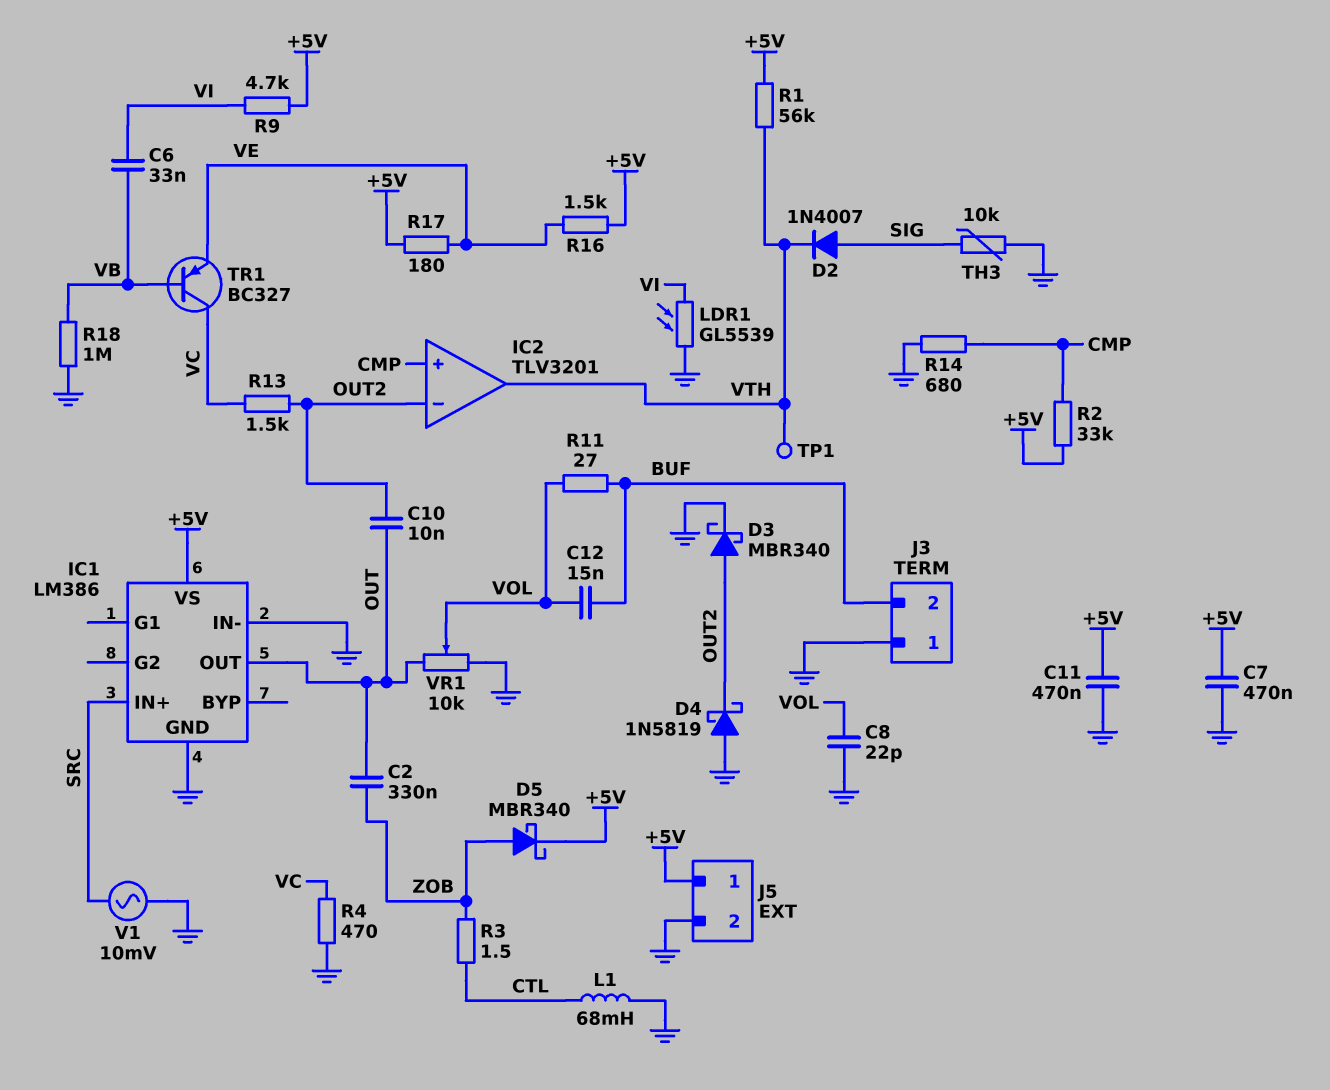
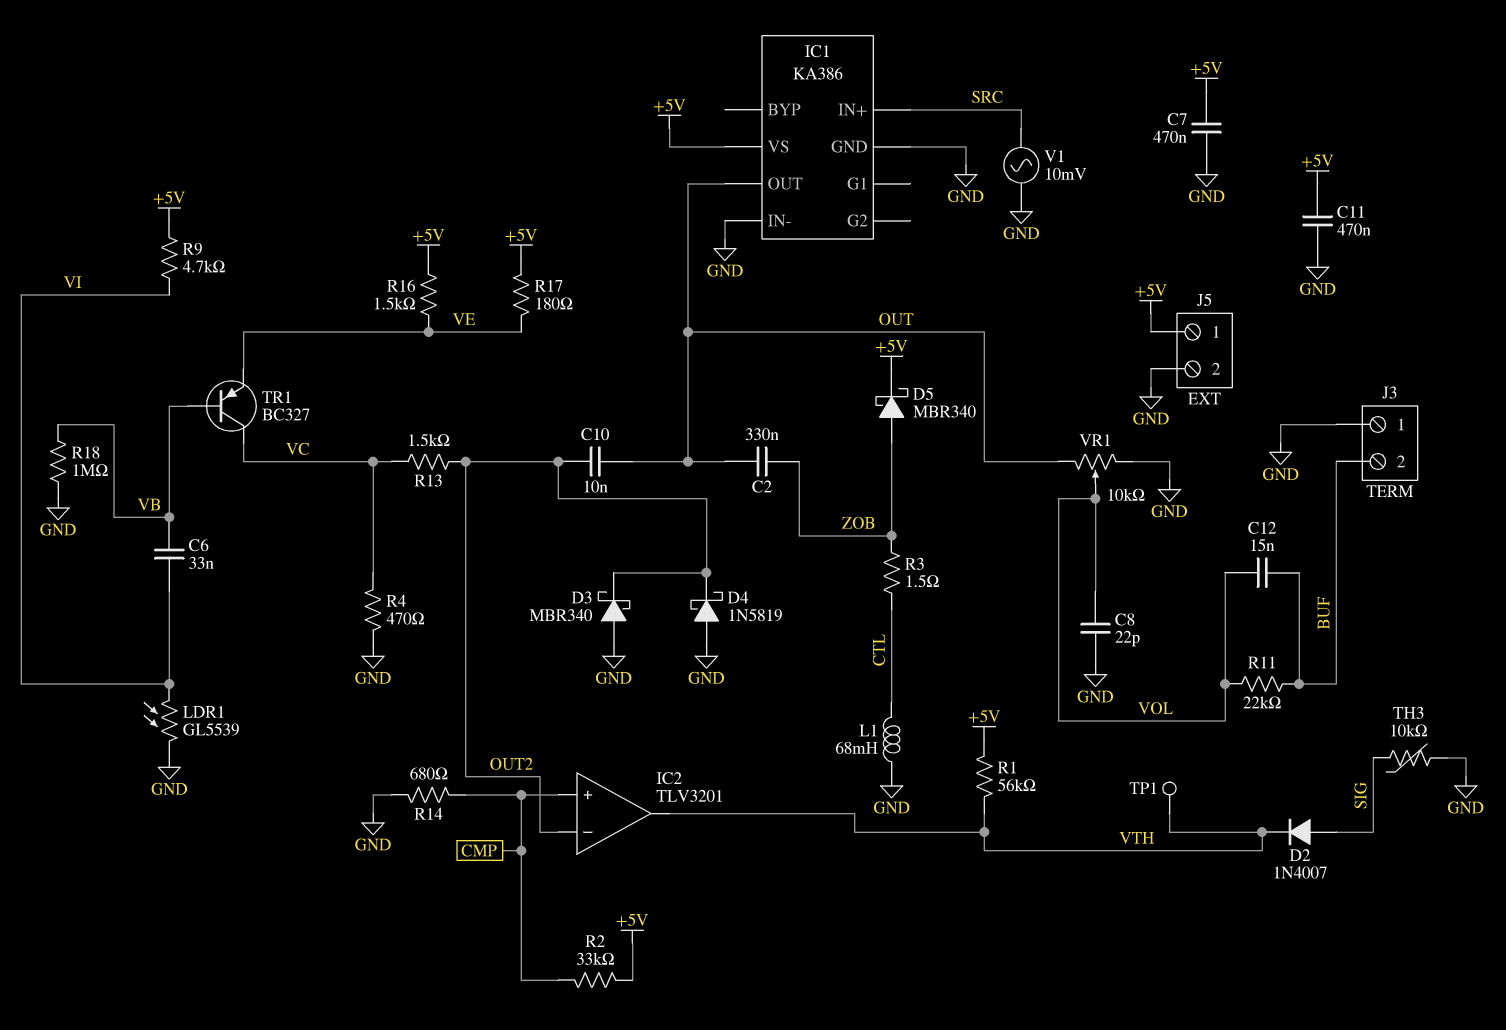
D3: schottky MBR340 (A OUT2, K GND) -> schottky MBR340 (A GND, K OUT2)
IC1: LM386 -> KA386
R11: 27 (BUF, VOL) -> 22k (BUF, VOL)

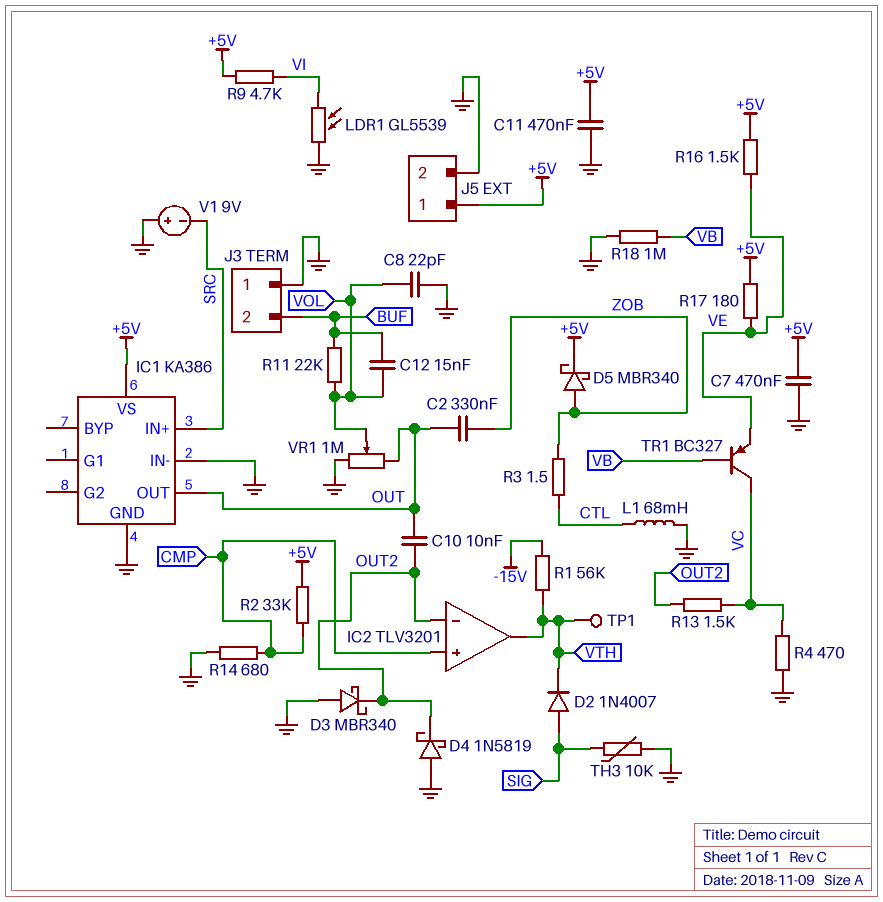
C6: 33nF (VB, VI) -> none
R1: 56k (+5V, VTH) -> 56k (-15V, VTH)
V1: AC 10mV (GND, SRC) -> 9V (plus GND, minus SRC)
VR1: 10k (GND, OUT, wiper VOL) -> 1M (GND, OUT, wiper VOL)

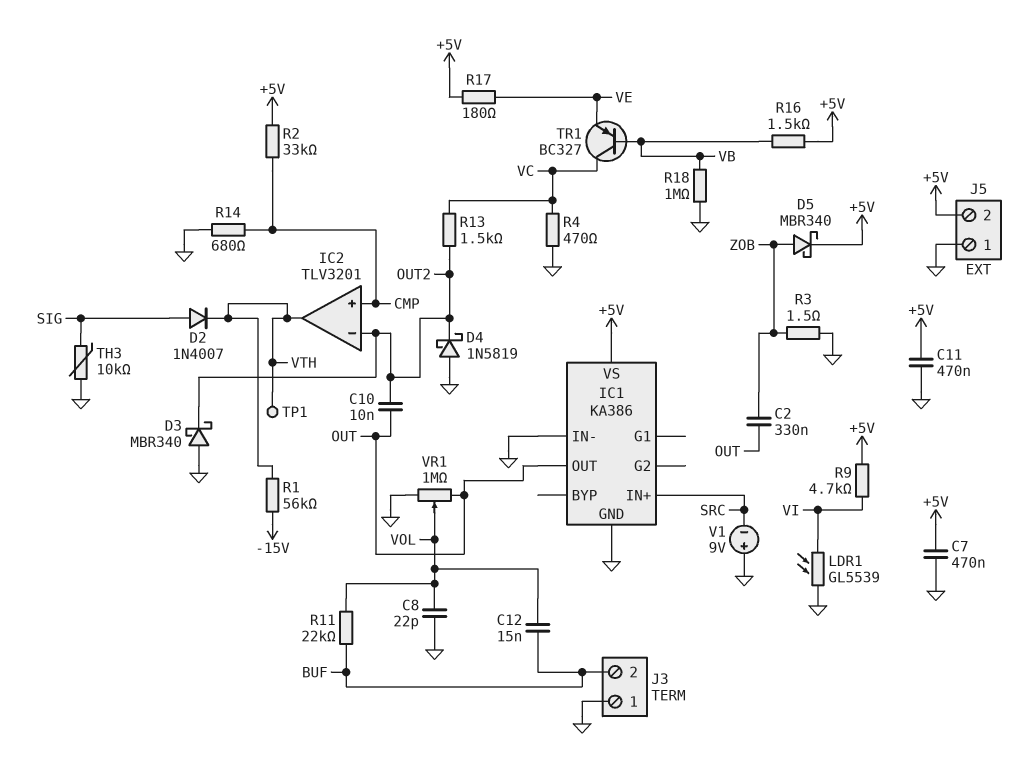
J5 pin 1: +5V -> GND
J5 pin 2: GND -> +5V
L1: 68mH (CTL, GND) -> none
R3: 1.5 (CTL, ZOB) -> 1.5 (GND, ZOB)
R16: 1.5k (+5V, VE) -> 1.5k (+5V, VB)

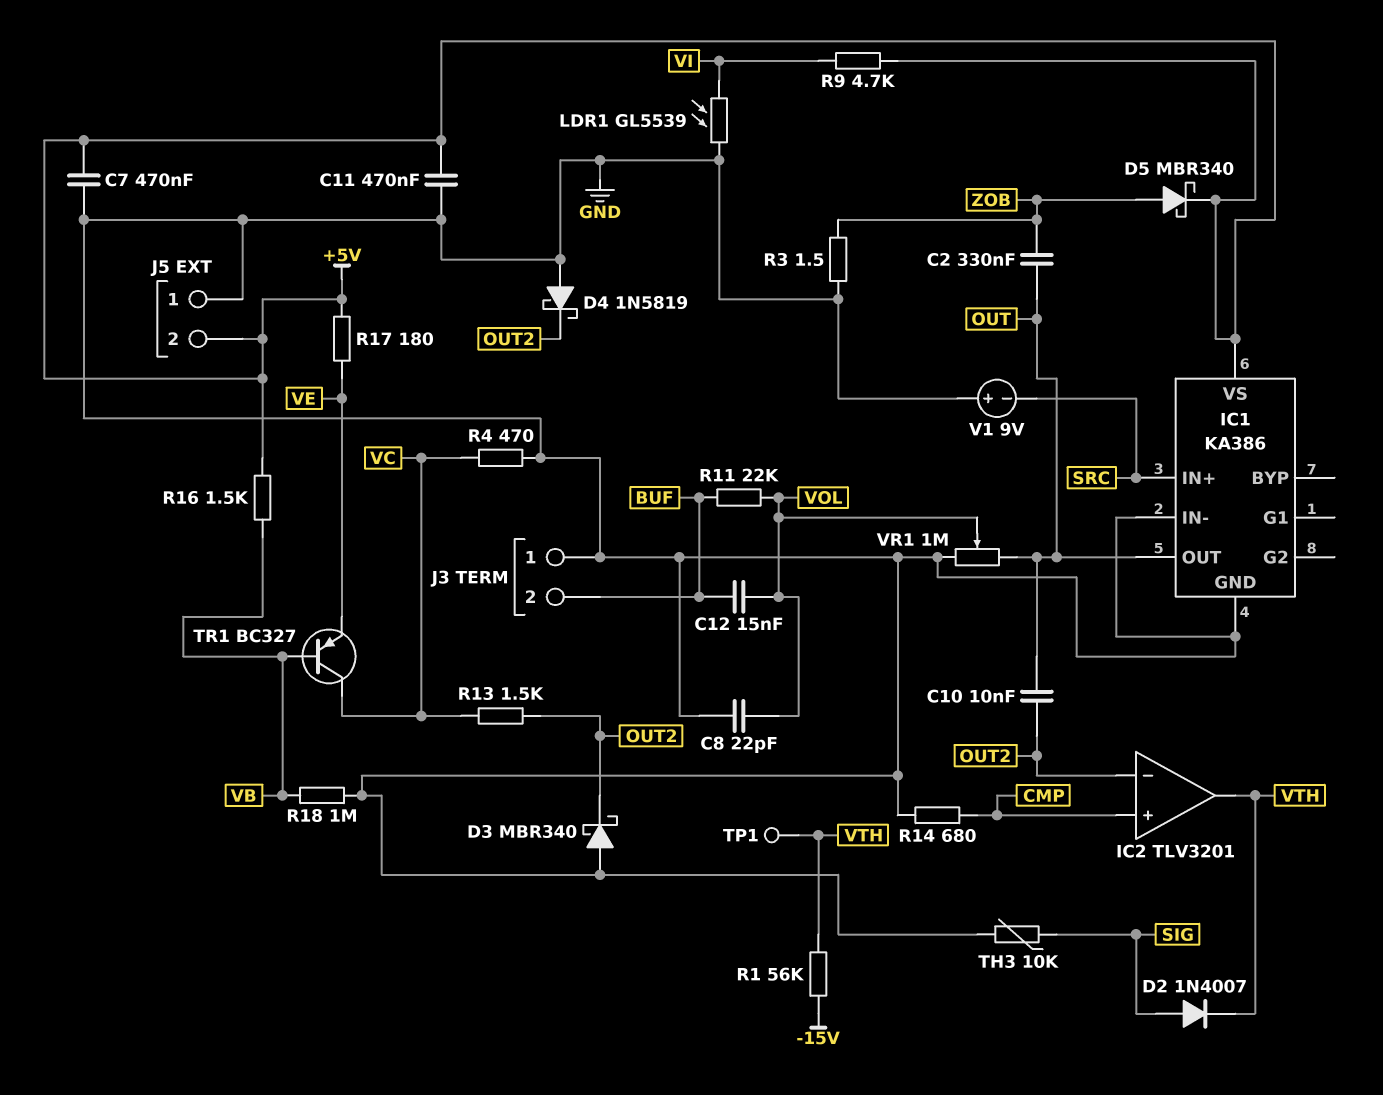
R2: 33k (+5V, CMP) -> none

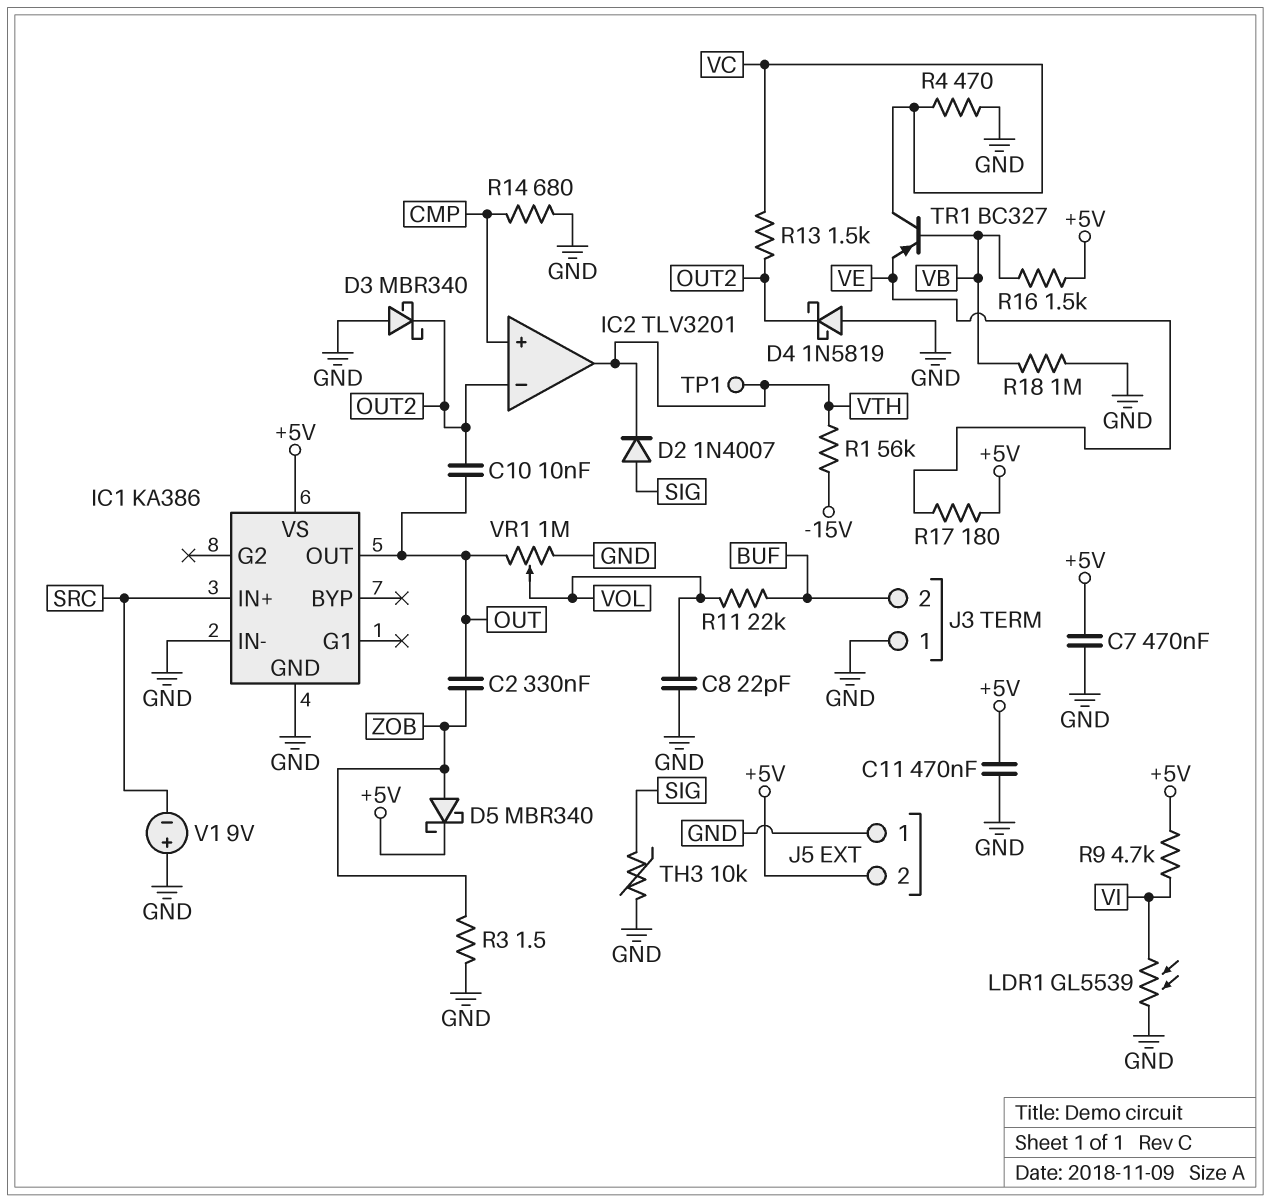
C12: 15nF (BUF, VOL) -> none

